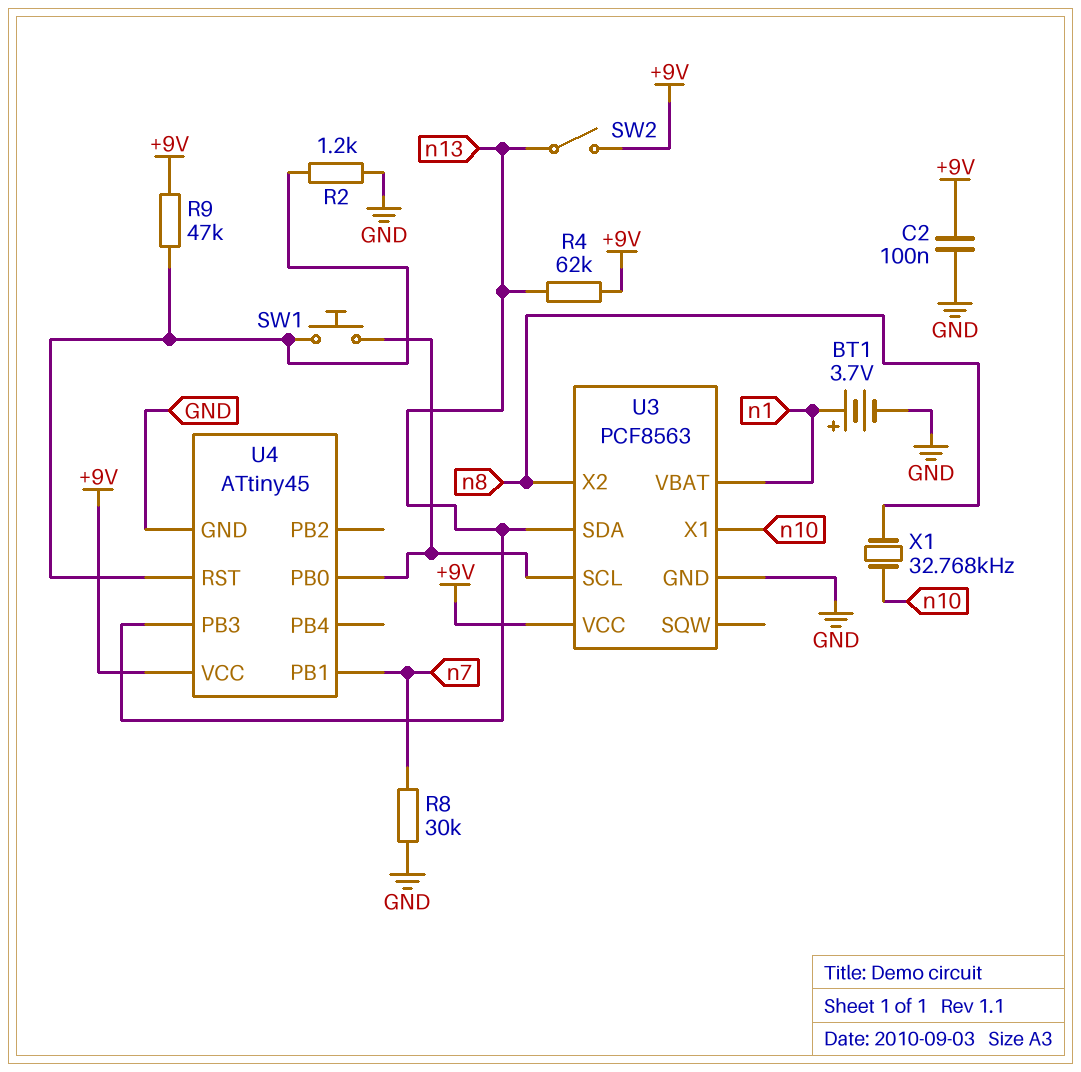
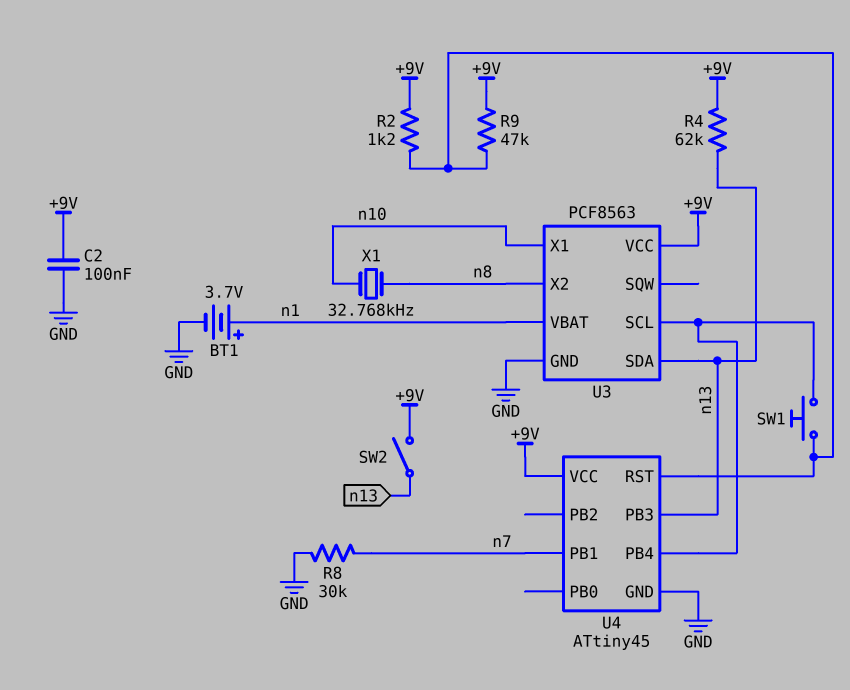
R2: 1.2k (GND, U4/RST) -> 1.2k (+9V, U4/RST)
U4 pin PB0: U3/SCL -> none
U4 pin PB4: none -> U3/SCL

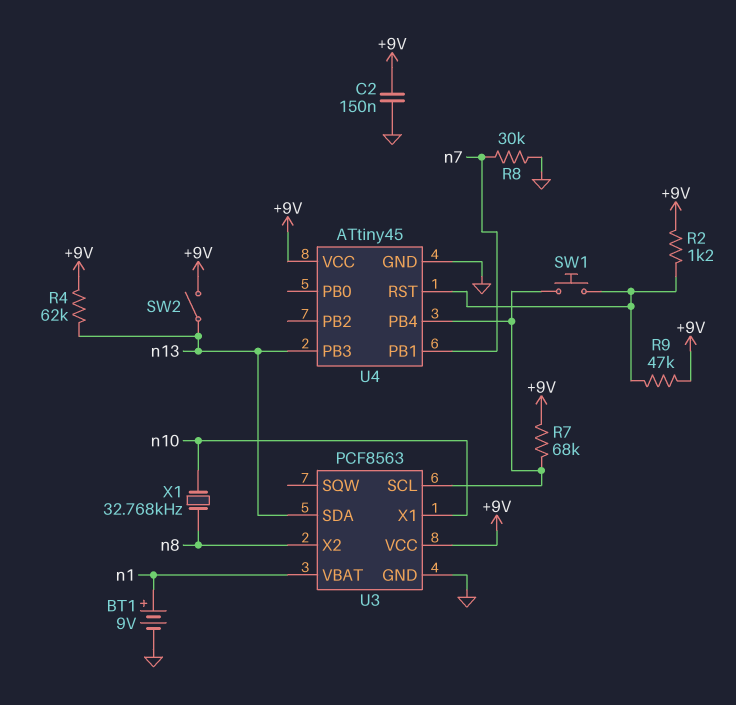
BT1: 3.7V (plus n1, minus GND) -> 9V (plus n1, minus GND)
C2: 100nF (+9V, GND) -> 150nF (+9V, GND)
R7: none -> 68k (+9V, U3/SCL)

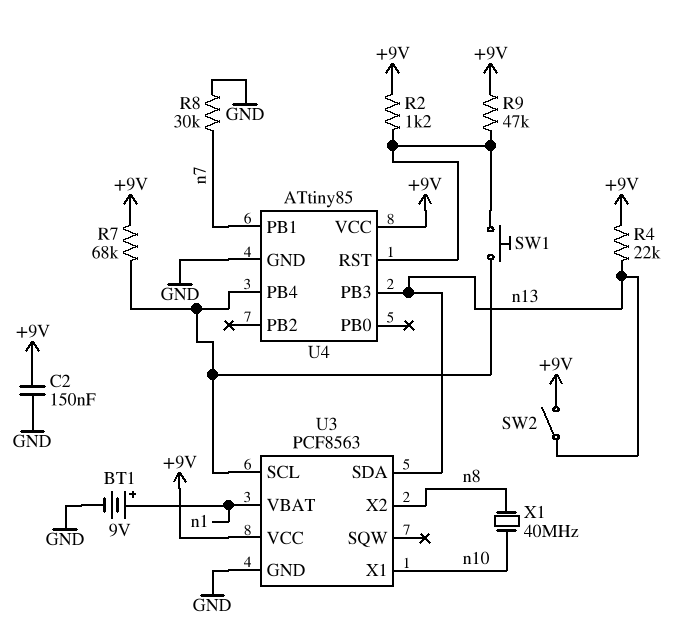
R4: 62k (+9V, n13) -> 22k (+9V, n13)
U4: ATtiny45 -> ATtiny85
X1: 32.768kHz (n8, n10) -> 40MHz (n8, n10)

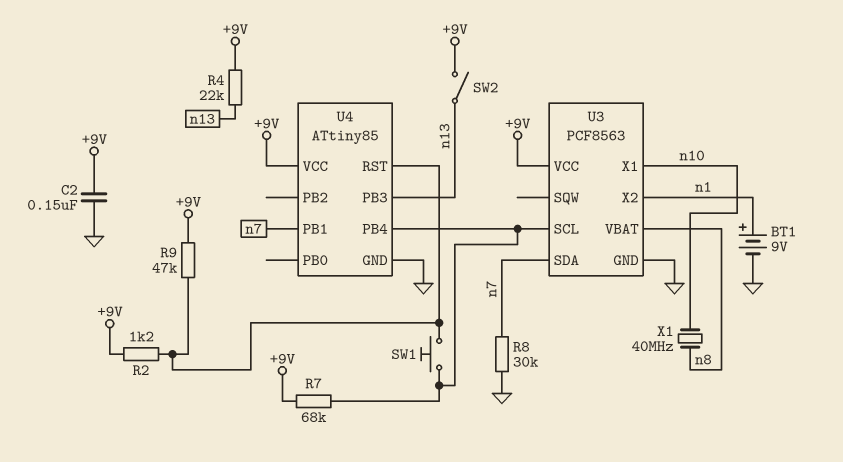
U3 pin SDA: n13 -> n7
U3 pin VBAT: n1 -> n8
U3 pin X2: n8 -> n1

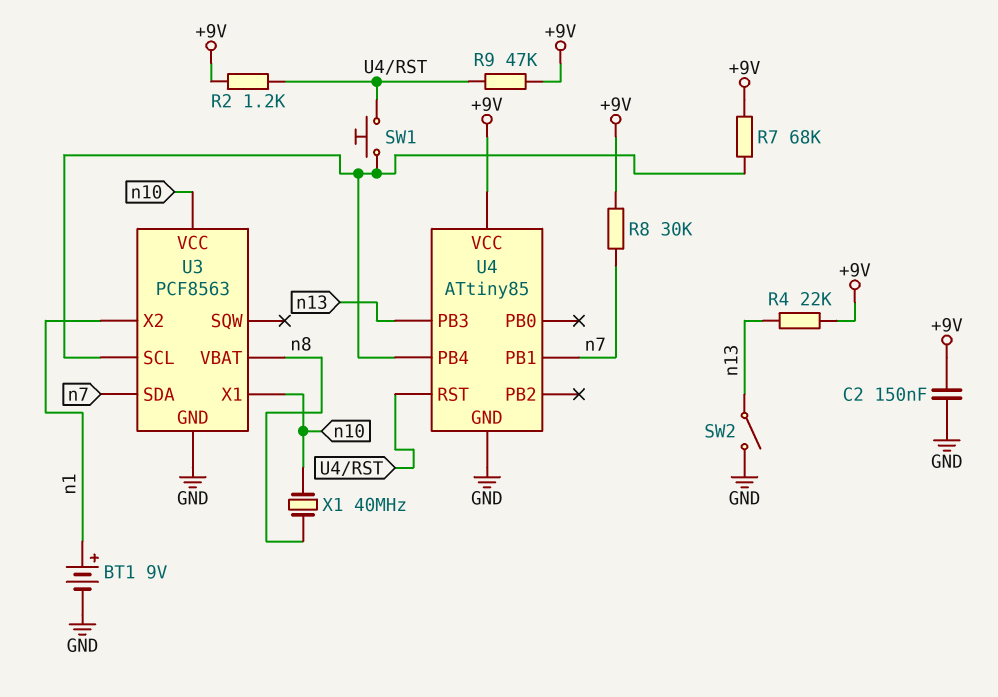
R8: 30k (GND, n7) -> 30k (+9V, n7)
SW2: switch (+9V, n13) -> switch (GND, n13)
U3 pin VCC: +9V -> n10

